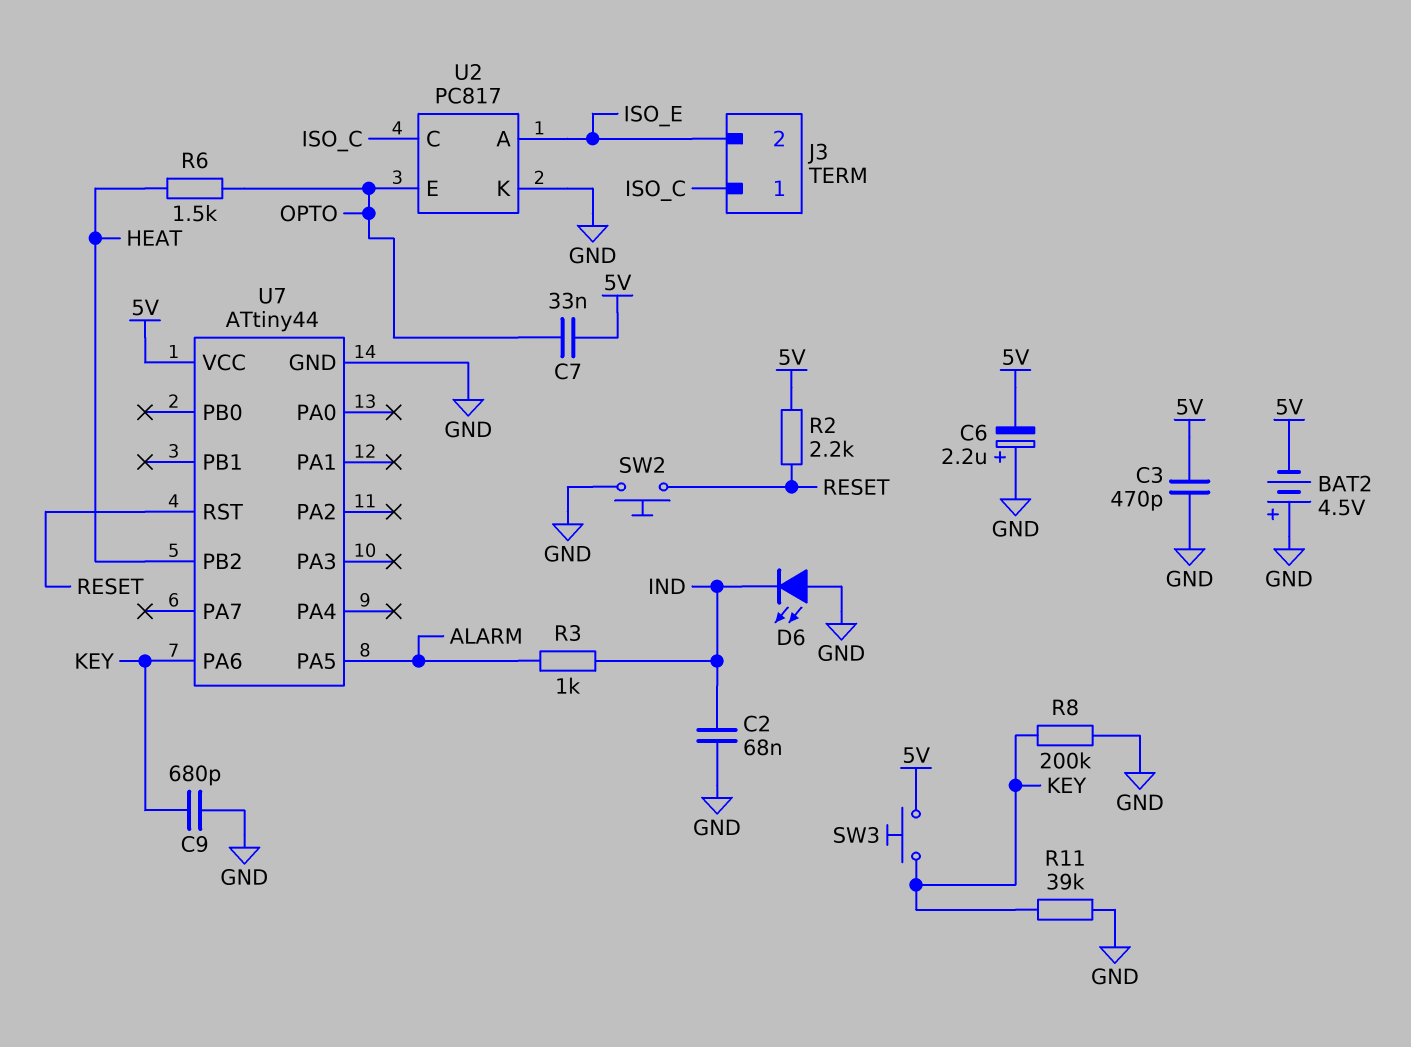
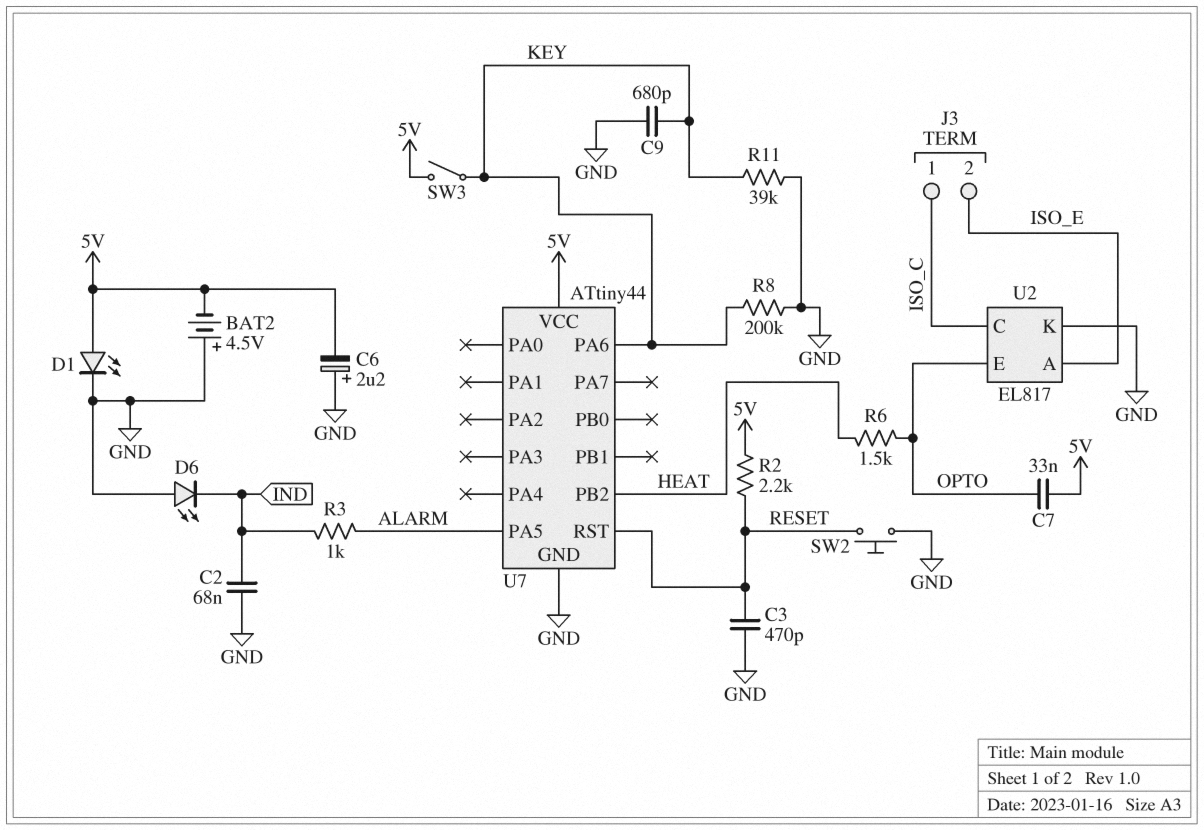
C3: 470pF (5V, GND) -> 470pF (GND, RESET)
D1: none -> LED (A 5V, K GND)
SW3: button (5V, KEY) -> switch (5V, KEY)
U2: PC817 -> EL817

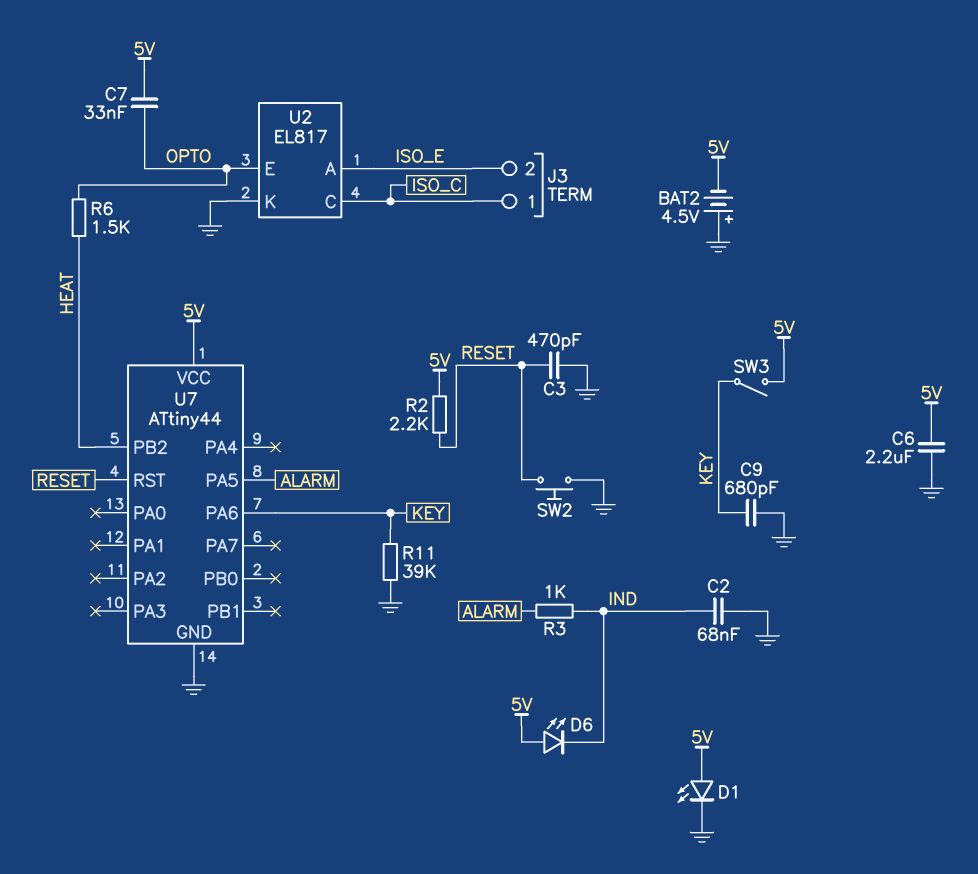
C6: 2.2uF (plus GND, minus 5V) -> 2.2uF (5V, GND)
D6: LED (A GND, K IND) -> LED (A 5V, K IND)
R8: 200k (GND, KEY) -> none

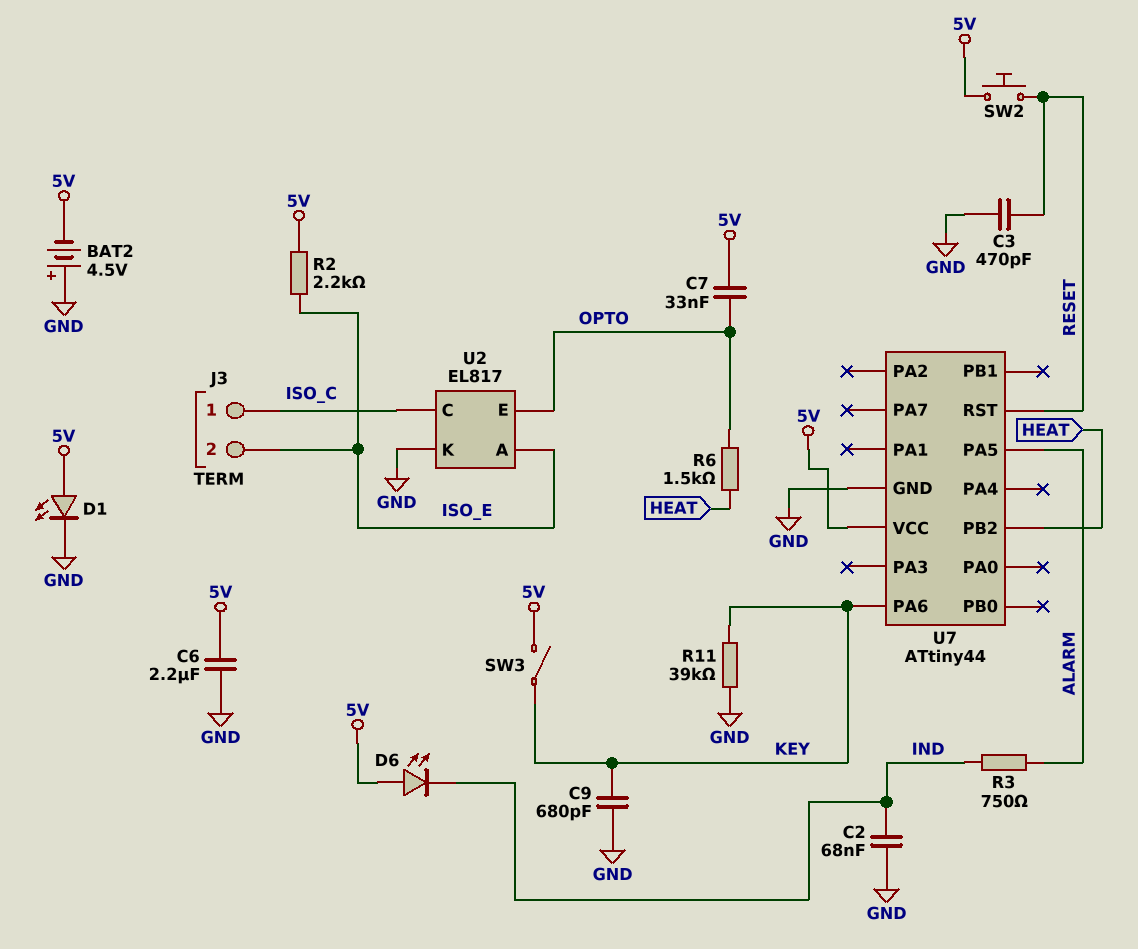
R2: 2.2k (5V, RESET) -> 2.2k (5V, ISO_E)
R3: 1k (ALARM, IND) -> 750 (ALARM, IND)
SW2: button (GND, RESET) -> button (5V, RESET)

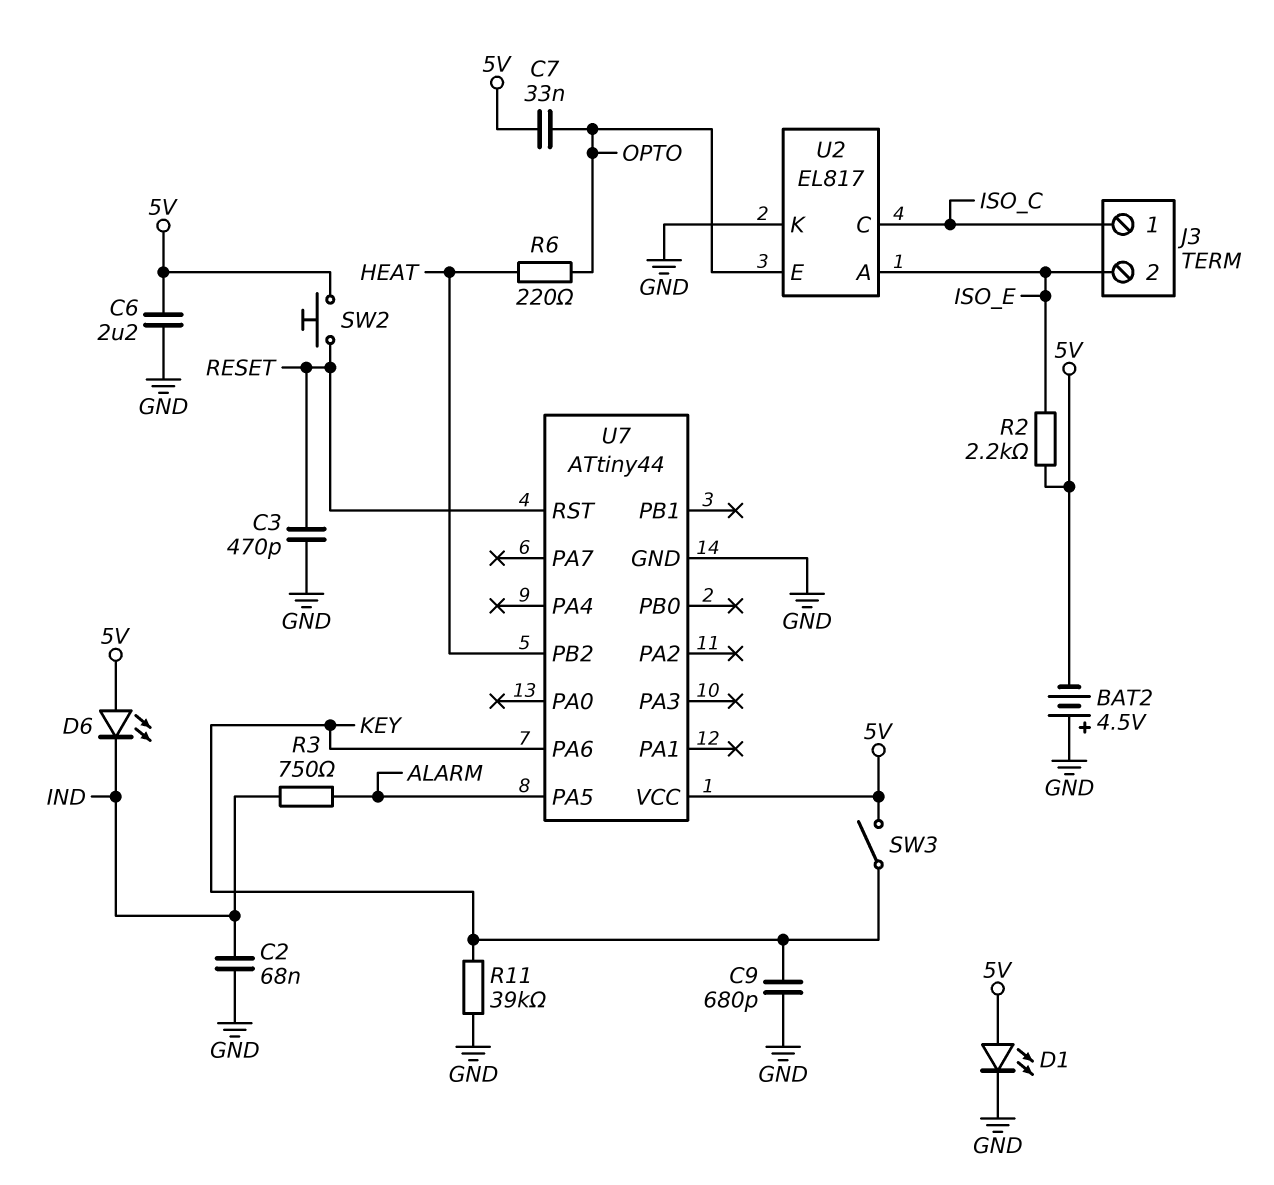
R6: 1.5k (HEAT, OPTO) -> 220 (HEAT, OPTO)

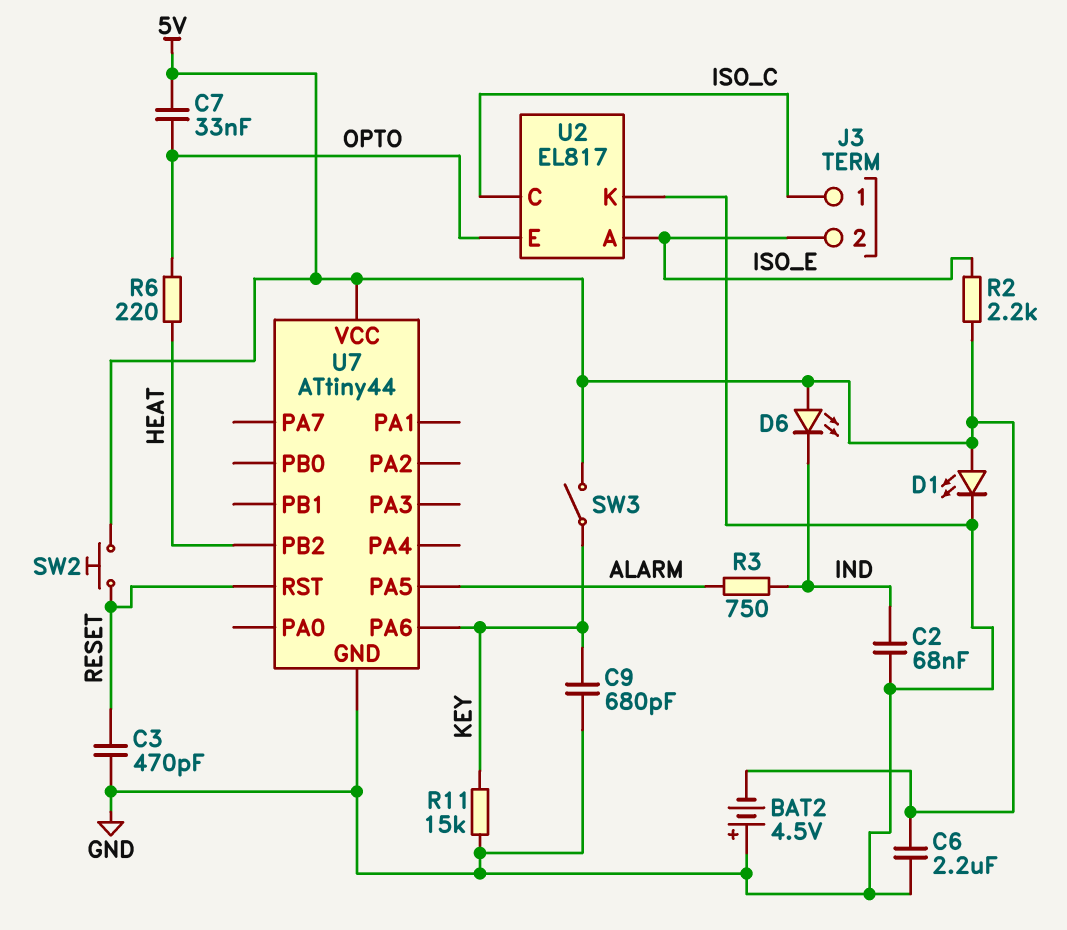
R11: 39k (GND, KEY) -> 15k (GND, KEY)

